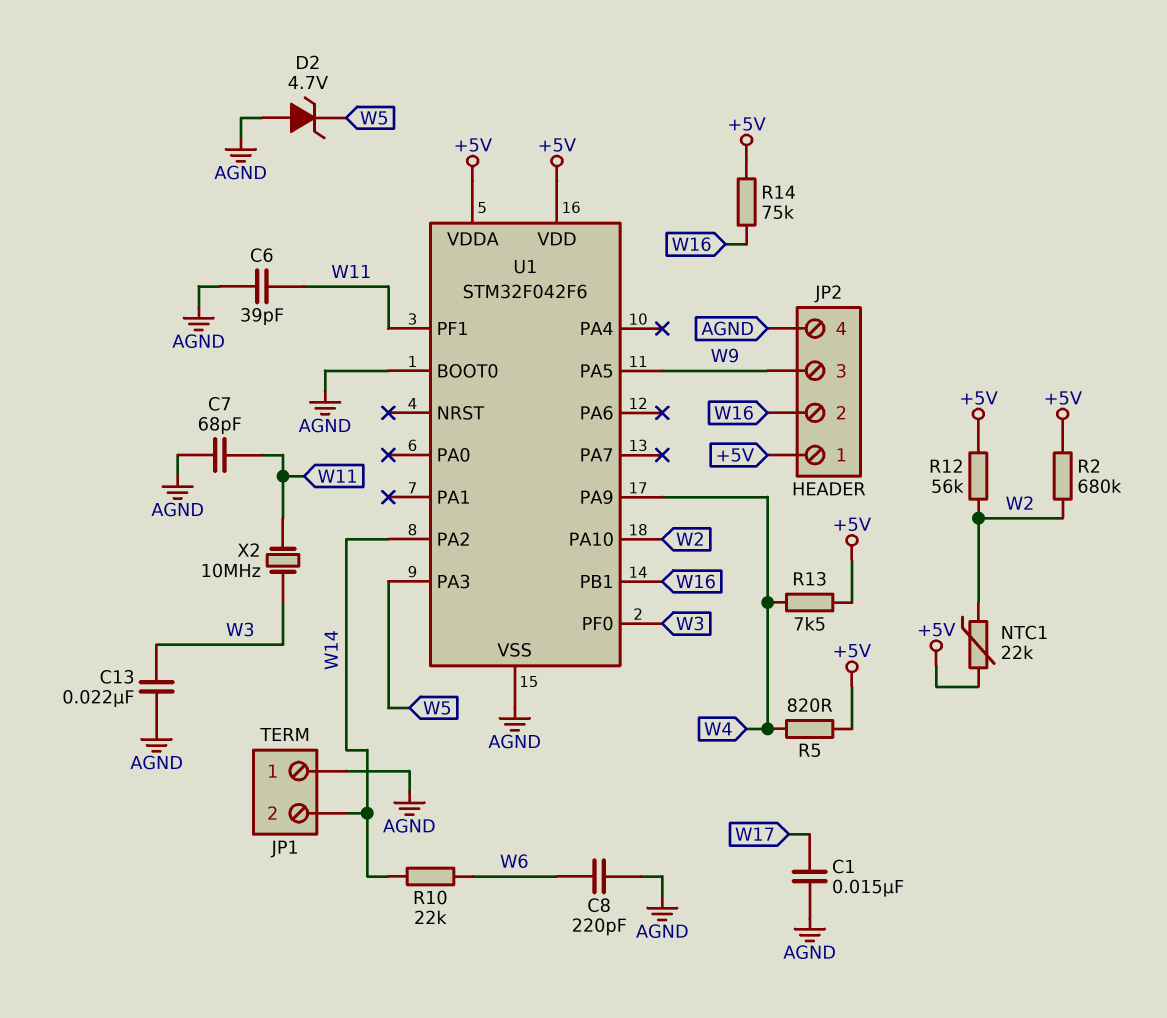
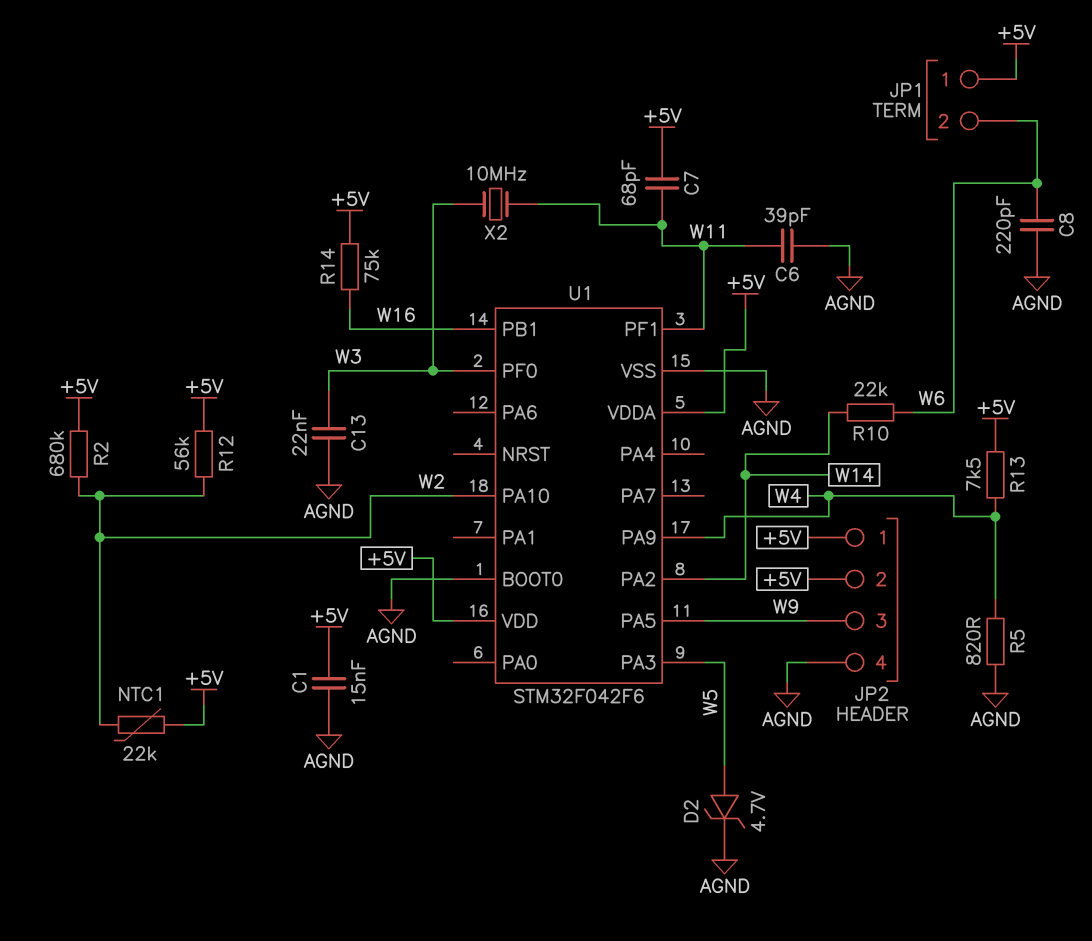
C1: 15nF (AGND, W17) -> 15nF (+5V, AGND)
C7: 68pF (AGND, W11) -> 68pF (+5V, W11)
D2: zener 4.7V (A AGND, K W5) -> zener 4.7V (A W5, K AGND)
JP1 pin 1: AGND -> +5V
JP1 pin 2: W14 -> W6
JP2 pin 2: W16 -> +5V
R5: 820 (+5V, W4) -> 820 (AGND, W4)

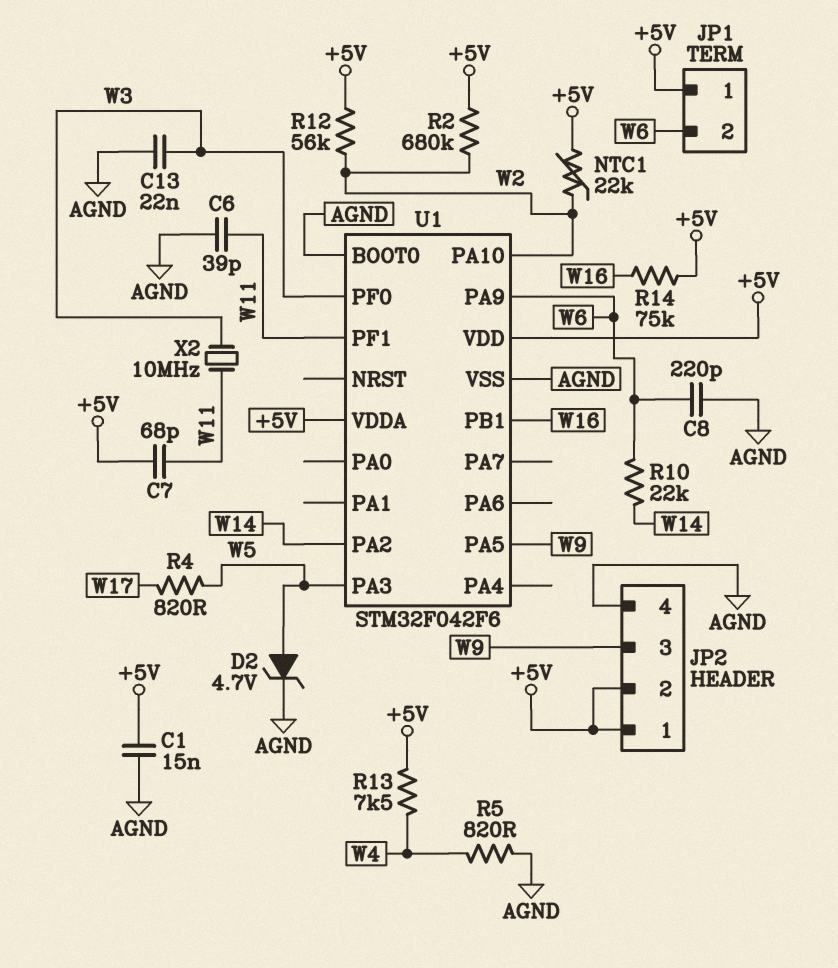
R4: none -> 820 (W5, W17)
U1 pin PA9: W4 -> W6

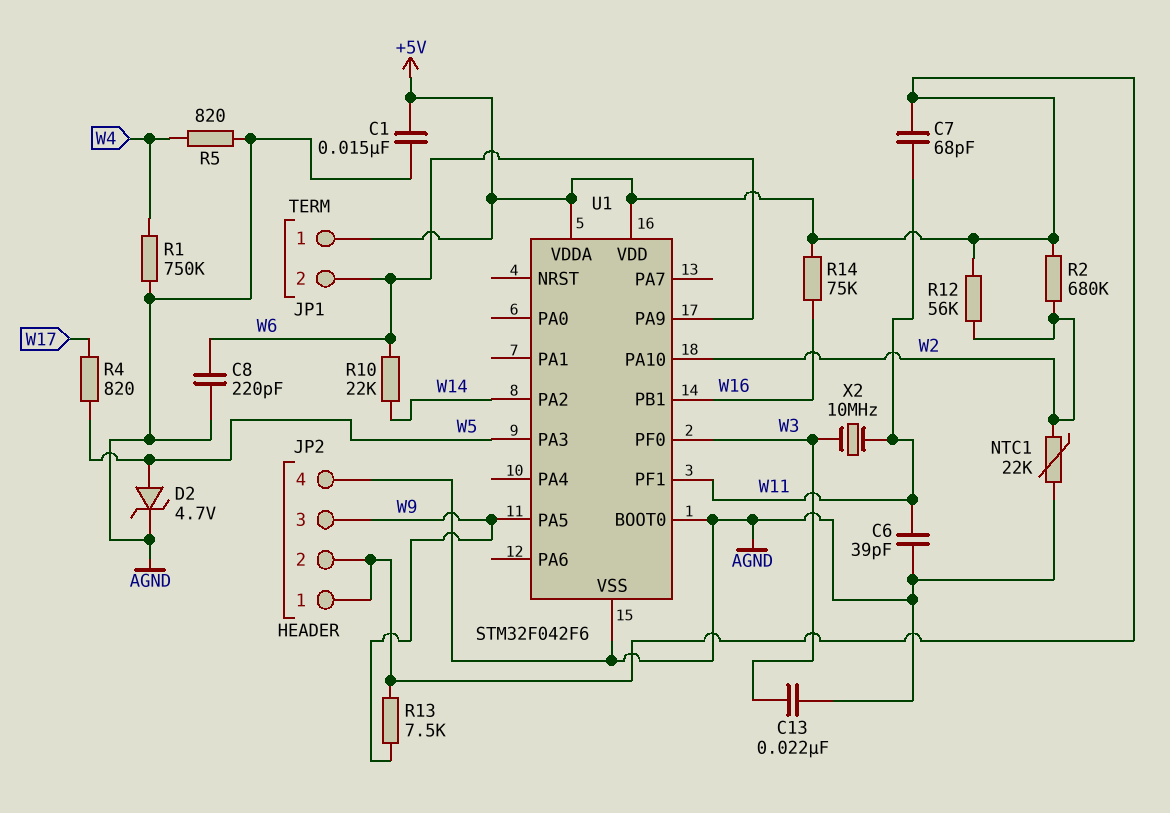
NTC1: 22k (+5V, W2) -> 22k (AGND, W2)
R1: none -> 750k (AGND, W4)
R13: 7.5k (+5V, W4) -> 7.5k (+5V, W9)

